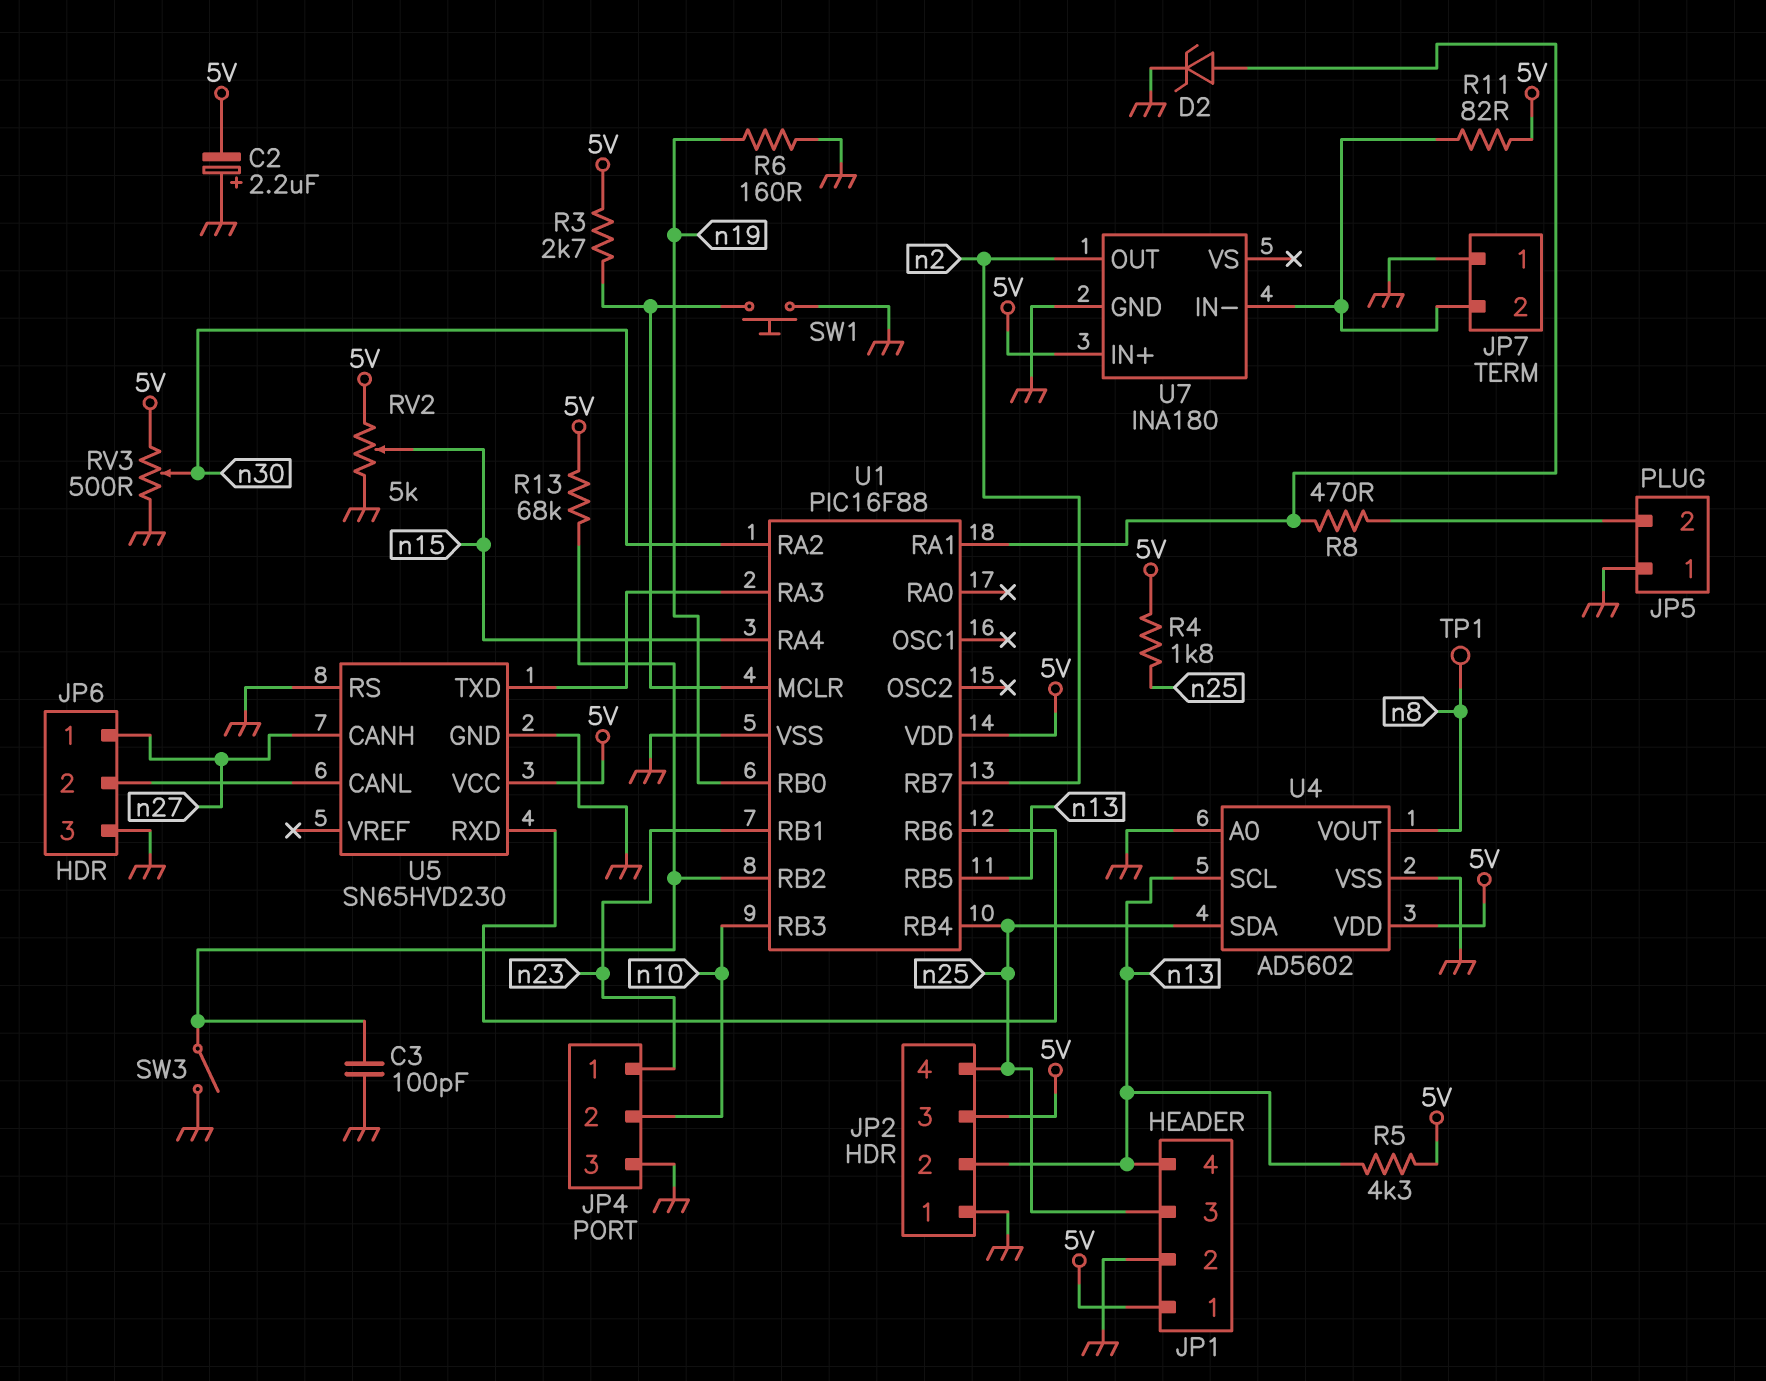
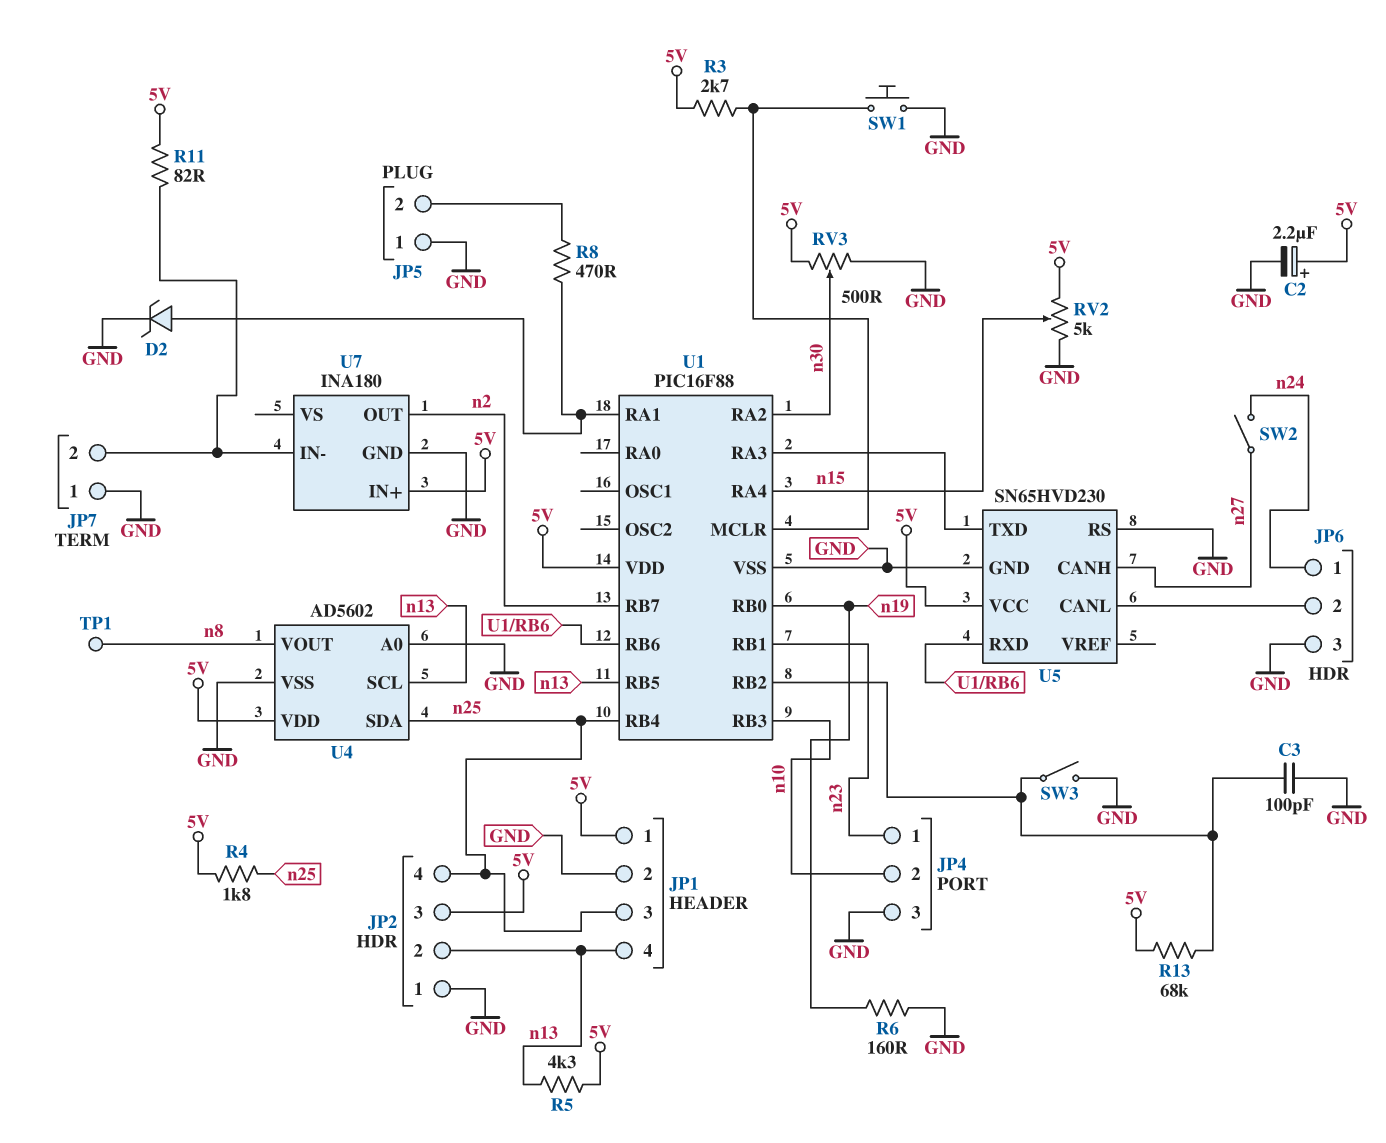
C2: 2.2uF (plus GND, minus 5V) -> 2.2uF (plus 5V, minus GND)
JP6 pin 1: n27 -> n24
SW2: none -> switch (n24, n27)

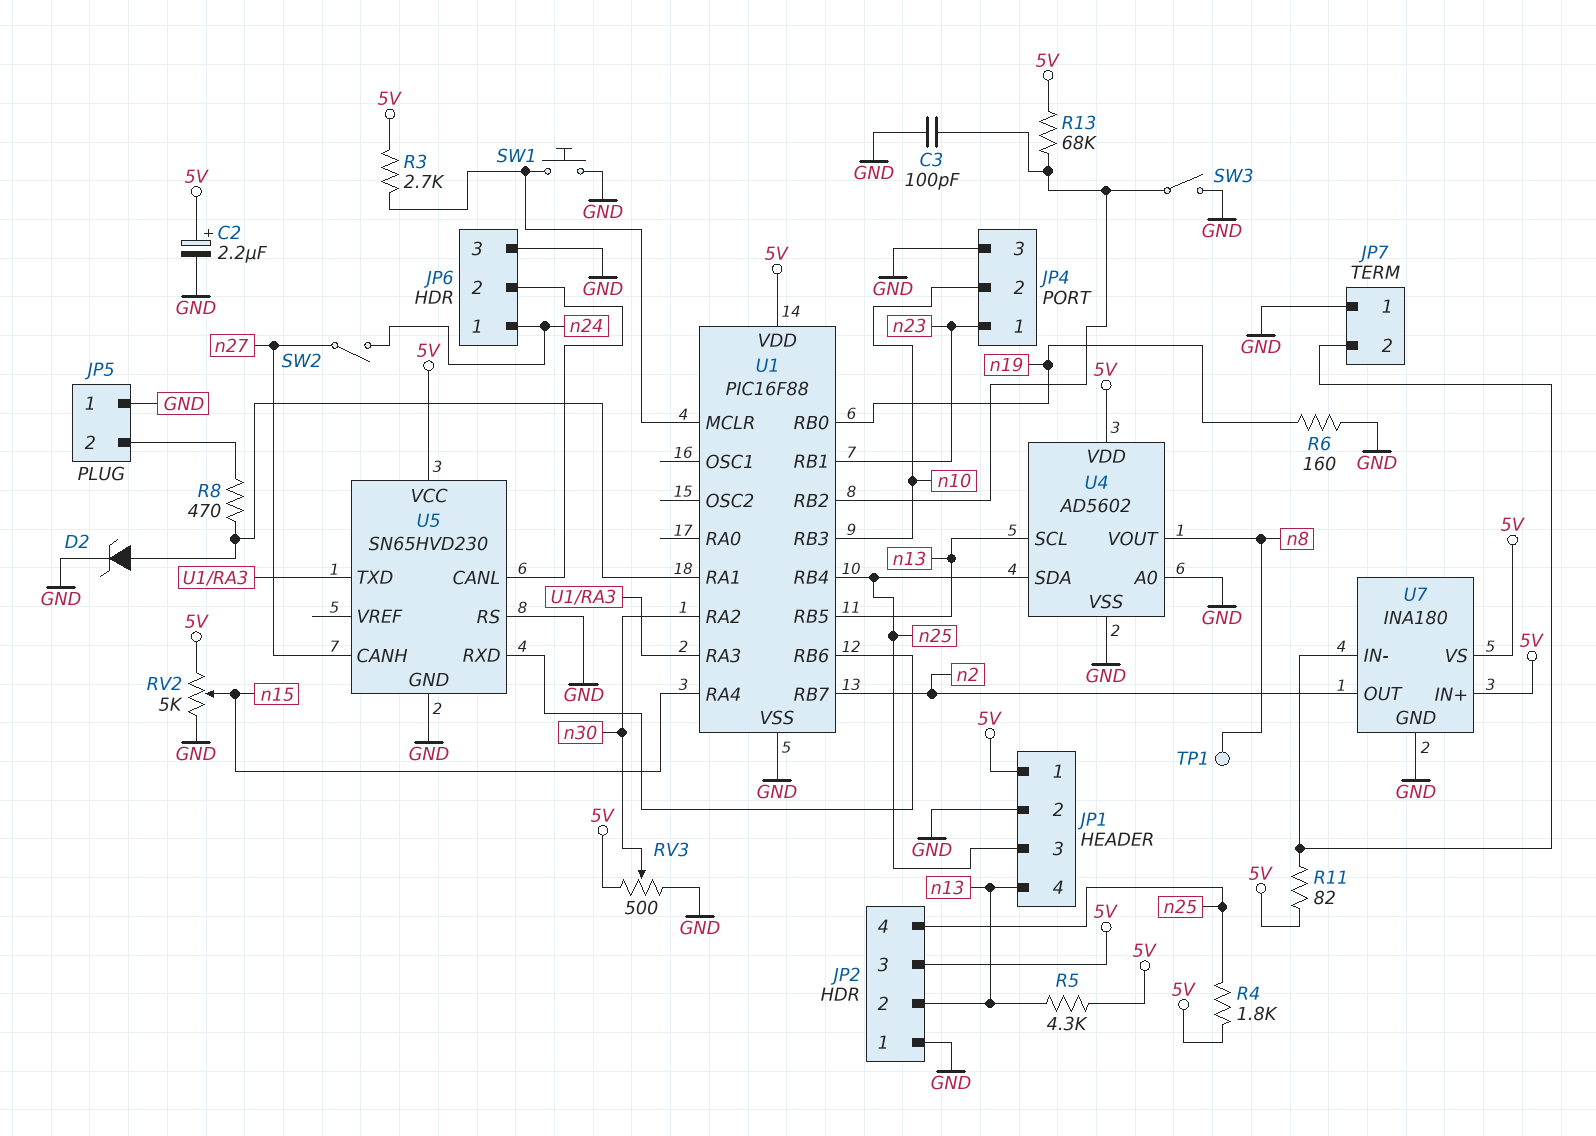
U7 pin VS: none -> 5V

